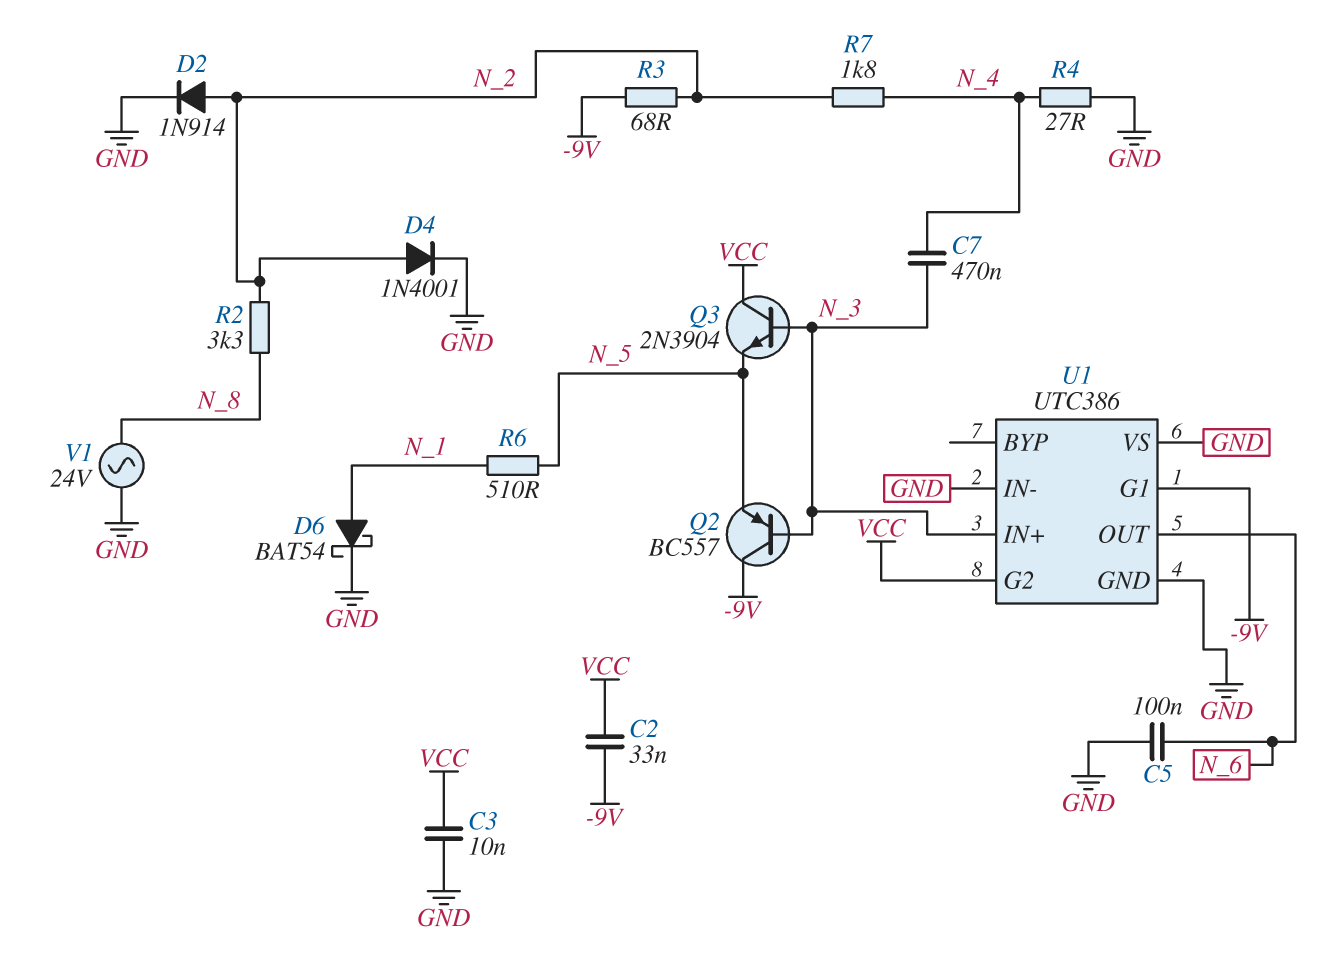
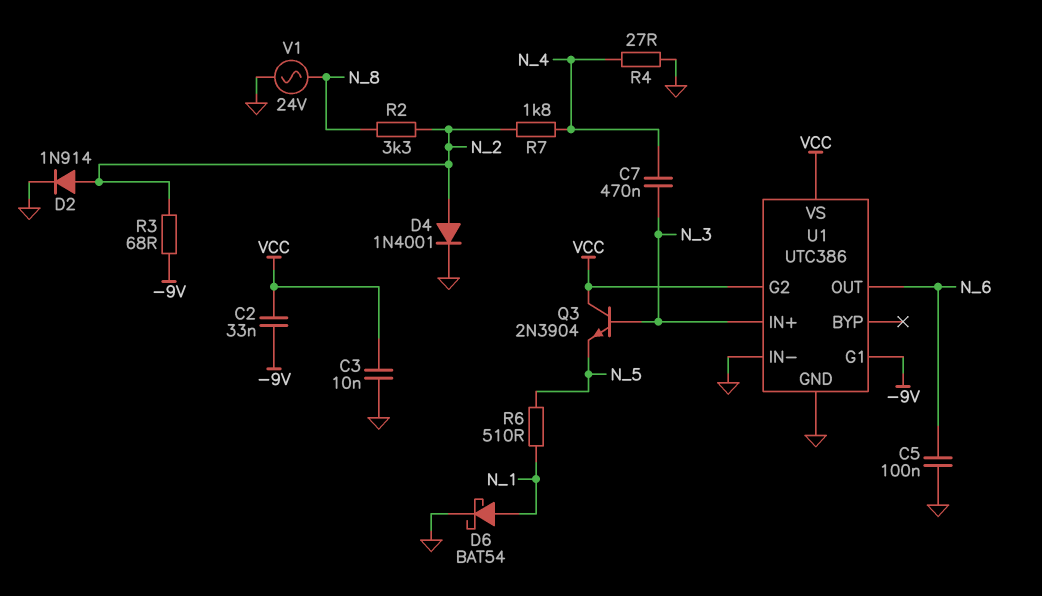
Q2: PNP BC557 (B N_3, C -9V, E N_5) -> none
U1 pin VS: GND -> VCC

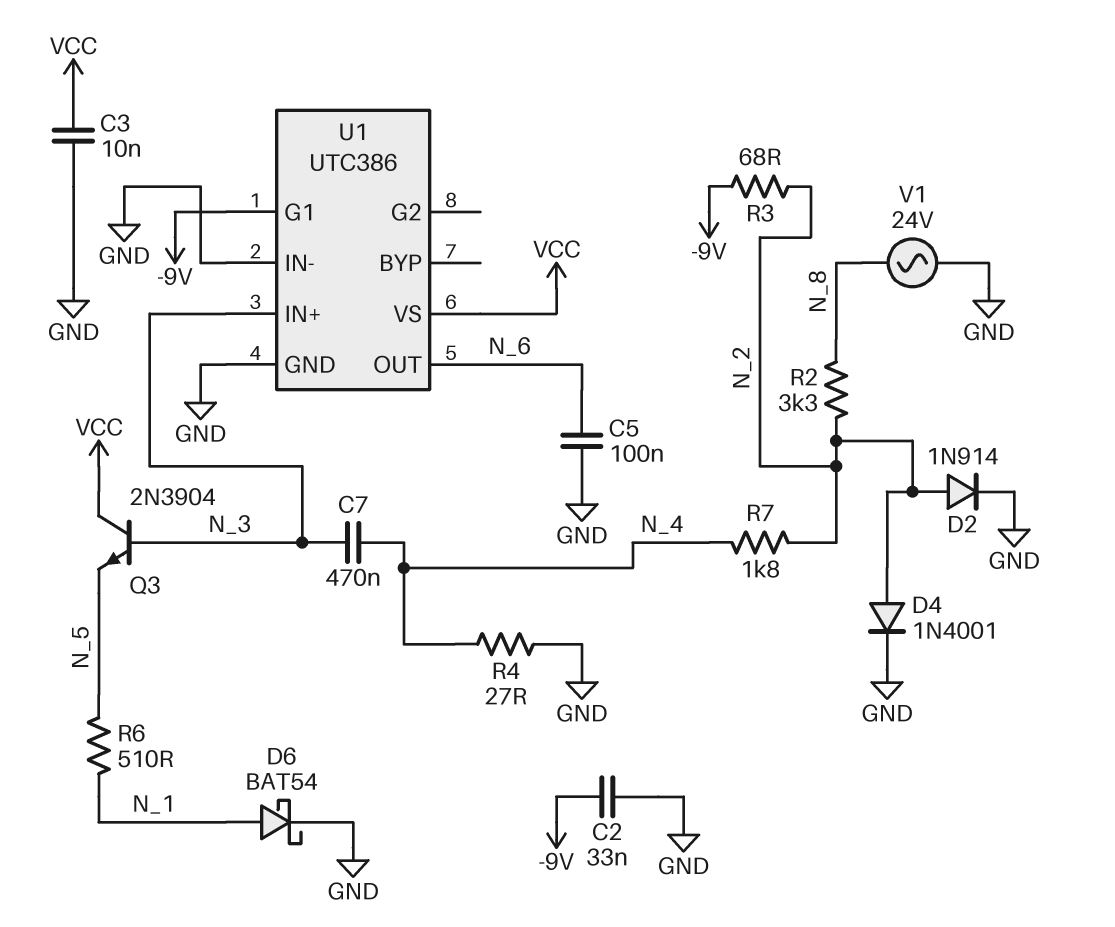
C2: 33nF (-9V, VCC) -> 33nF (-9V, GND)
U1 pin G2: VCC -> none

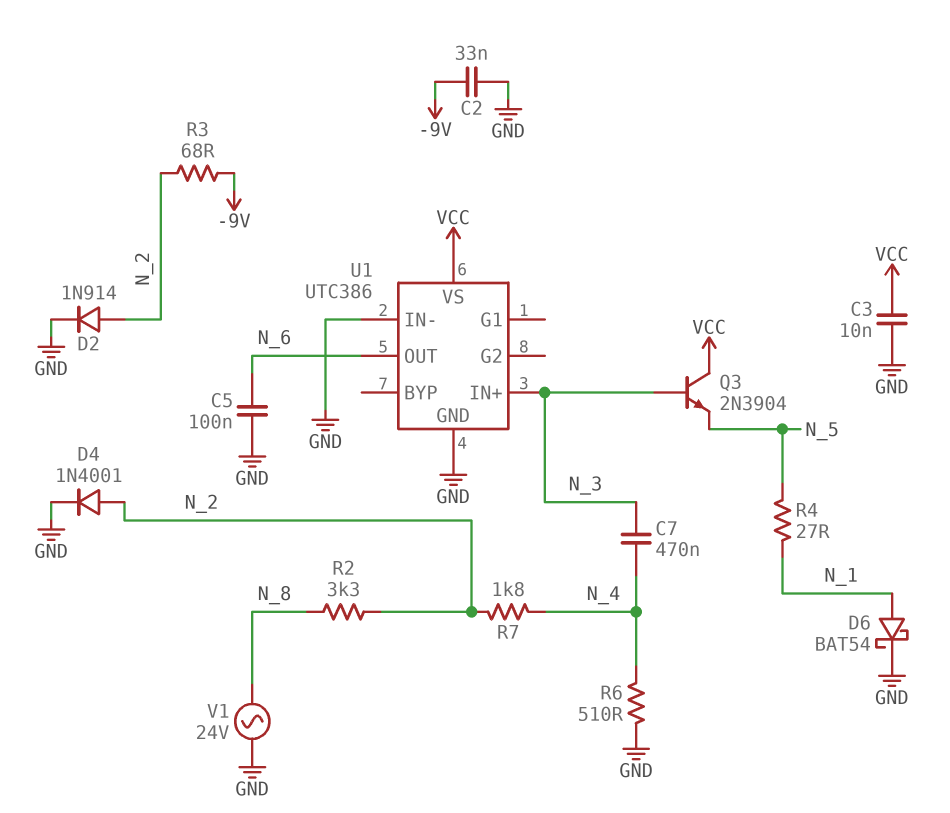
R4: 27 (GND, N_4) -> 27 (N_1, N_5)
R6: 510 (N_1, N_5) -> 510 (GND, N_4)
U1 pin G1: -9V -> none

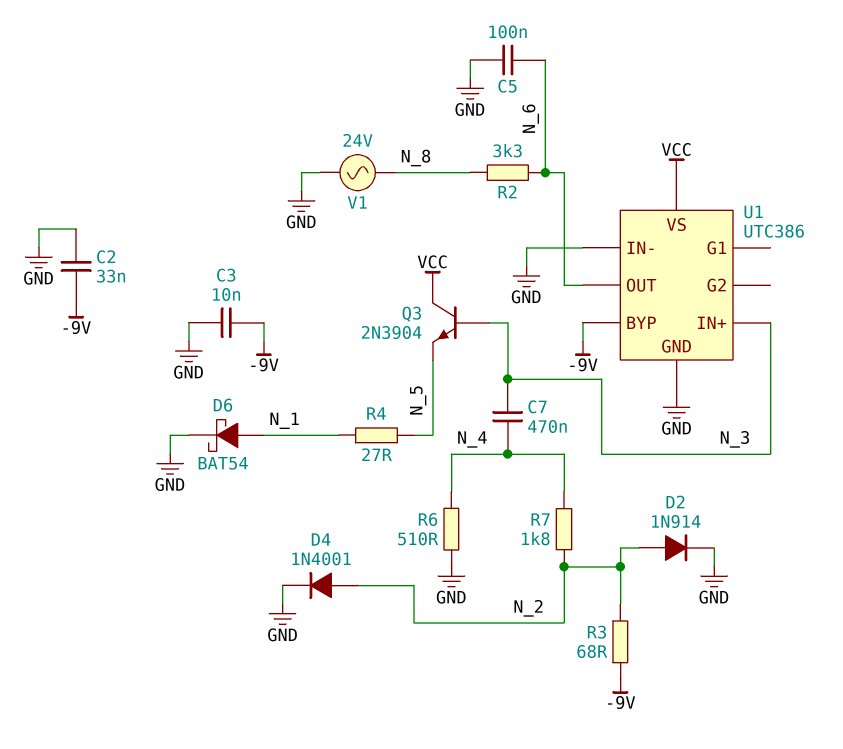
C3: 10nF (GND, VCC) -> 10nF (-9V, GND)
R2: 3.3k (N_2, N_8) -> 3.3k (N_6, N_8)
U1 pin BYP: none -> -9V

